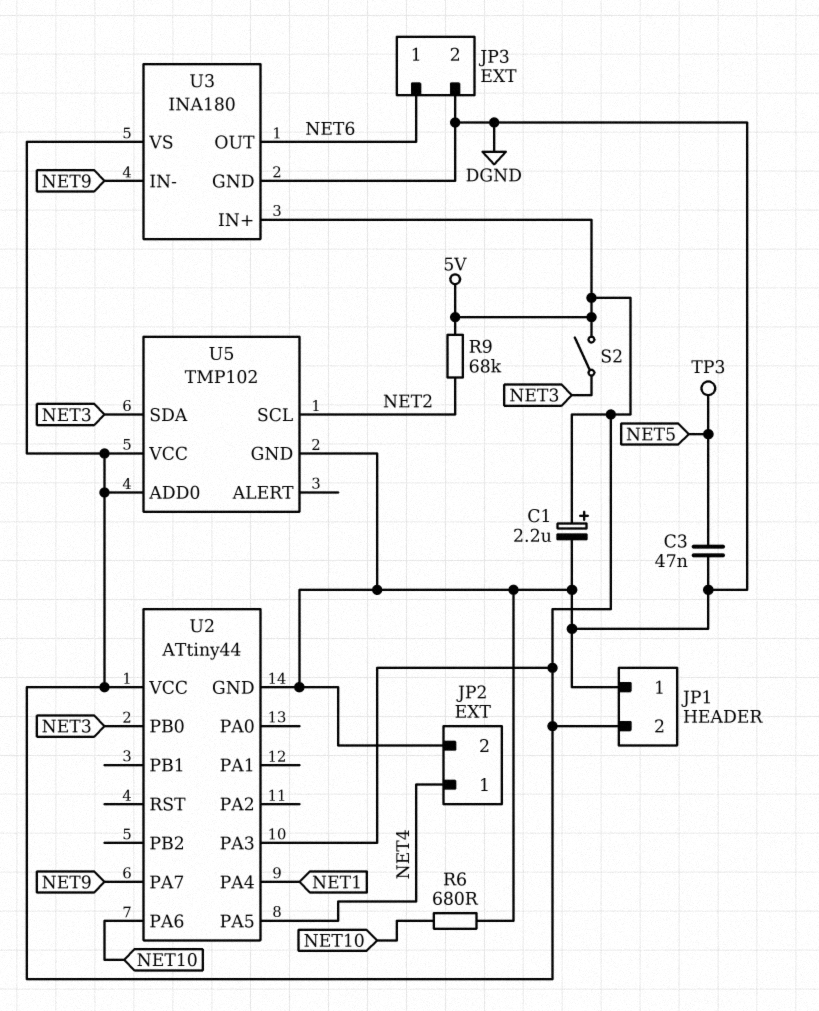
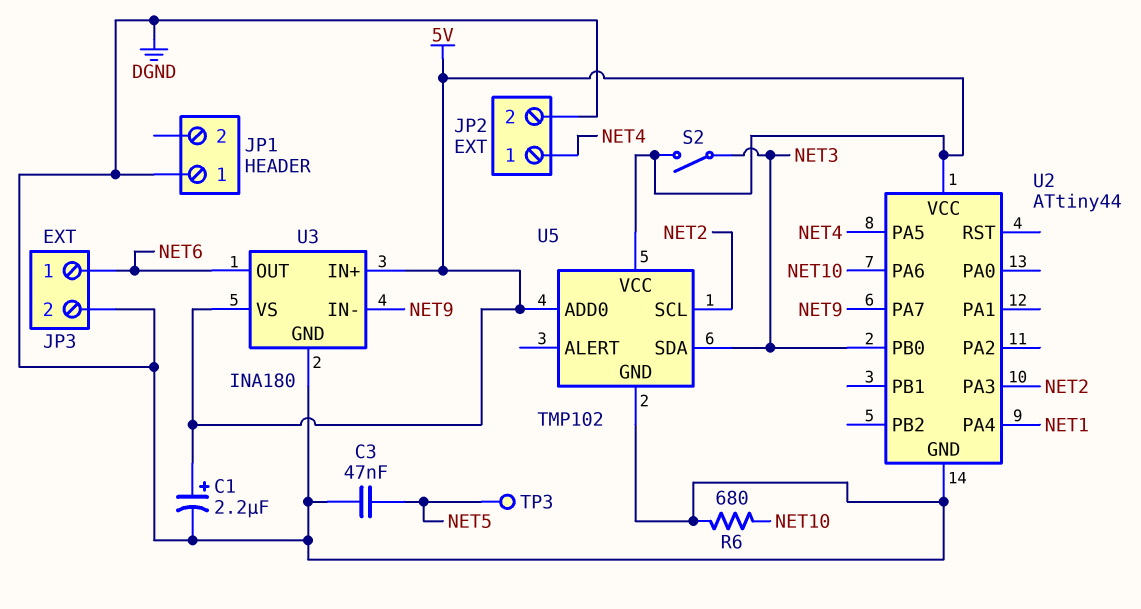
JP1 pin 2: 5V -> none
R9: 68k (5V, NET2) -> none
U2 pin PA3: 5V -> NET2

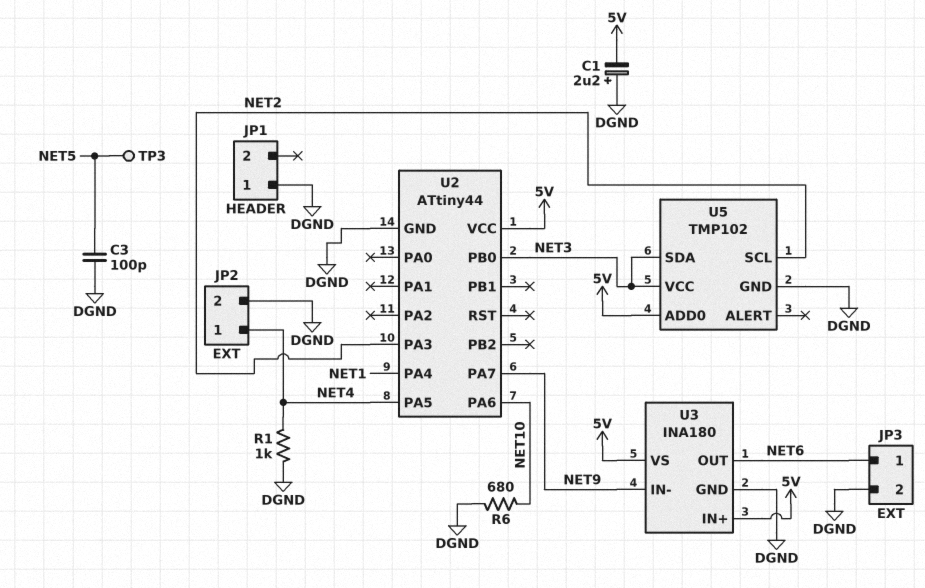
C1: 2.2uF (plus 5V, minus DGND) -> 2.2uF (plus DGND, minus 5V)
C3: 47nF (DGND, NET5) -> 100pF (DGND, NET5)
R1: none -> 1k (DGND, NET4)
S2: switch (5V, NET3) -> none
U5 pin VCC: 5V -> NET3

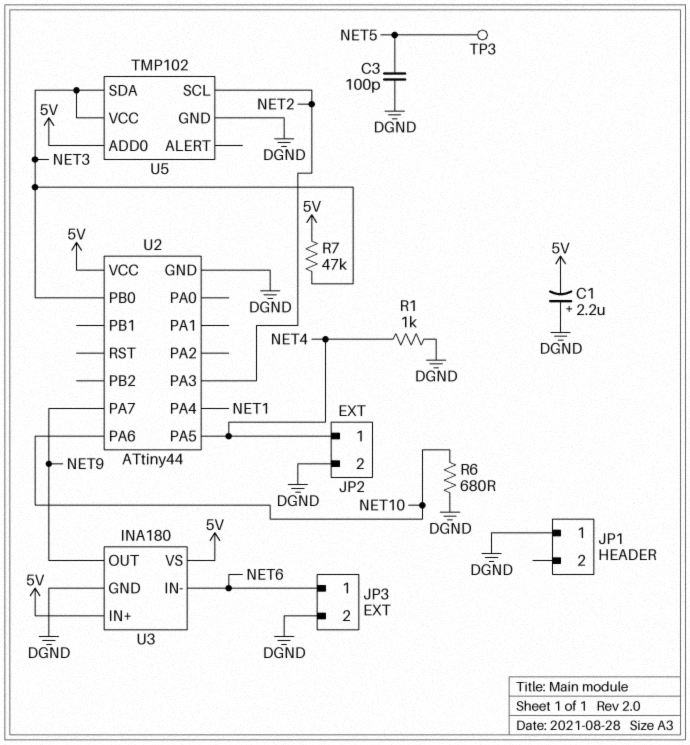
R7: none -> 47k (5V, NET3)
U3 pin IN-: NET9 -> NET6
U3 pin OUT: NET6 -> NET9

